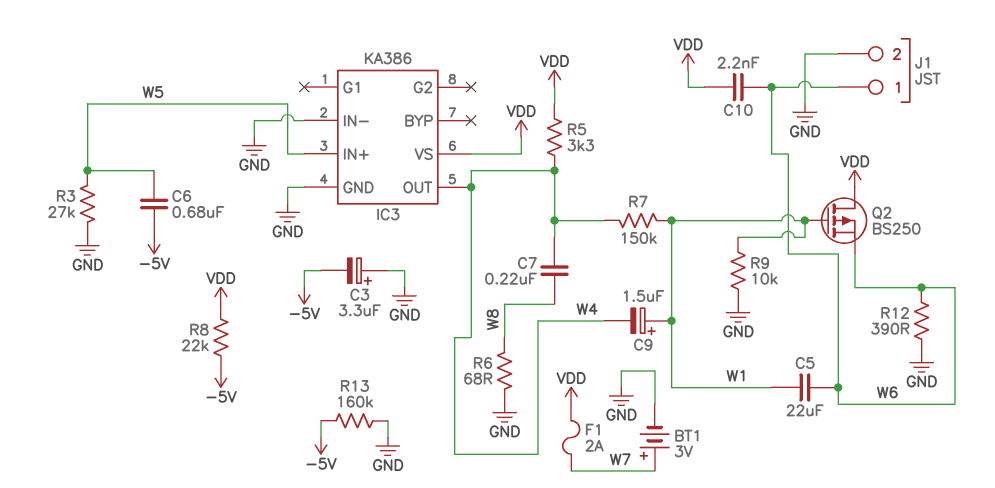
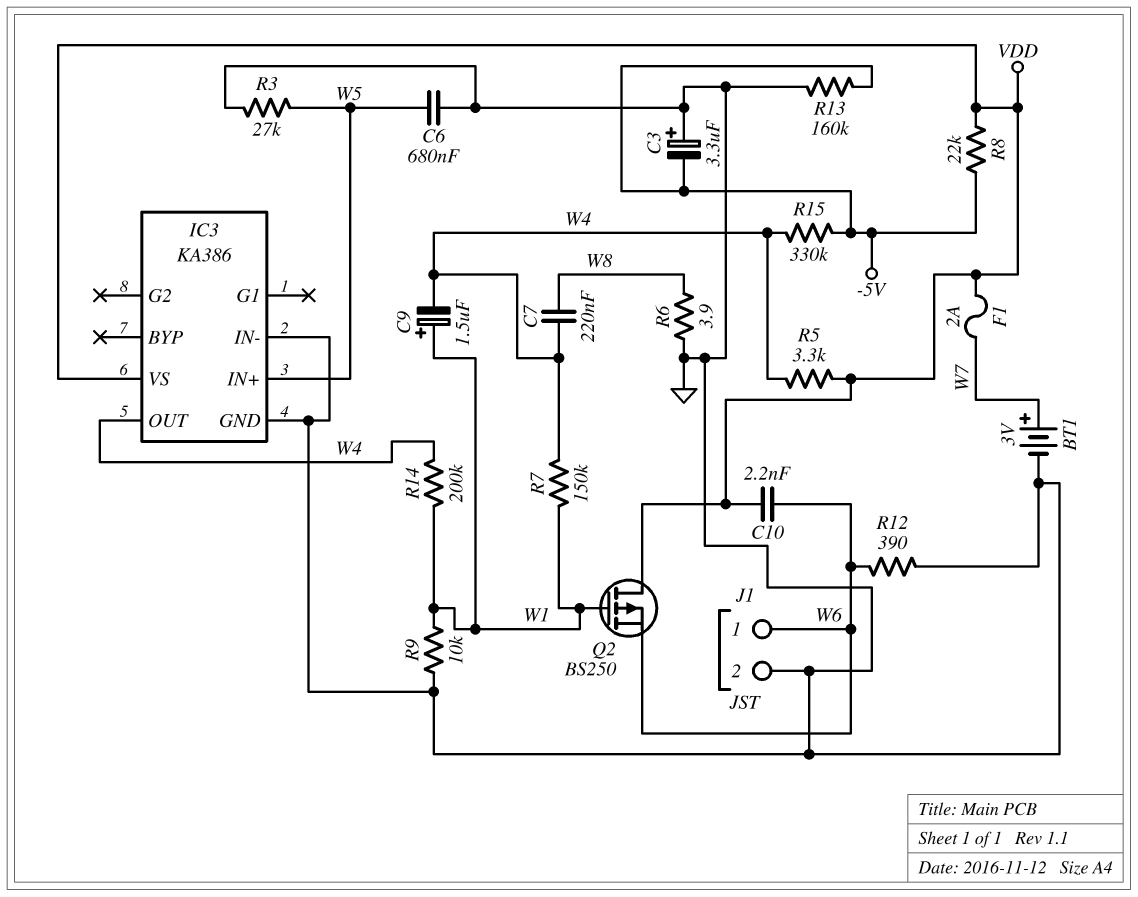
C5: 22uF (W1, W6) -> none
C6: 680nF (-5V, W5) -> 680nF (GND, W5)
R6: 68 (GND, W8) -> 3.9 (GND, W8)
R14: none -> 200k (W1, W4)
R15: none -> 330k (-5V, W4)

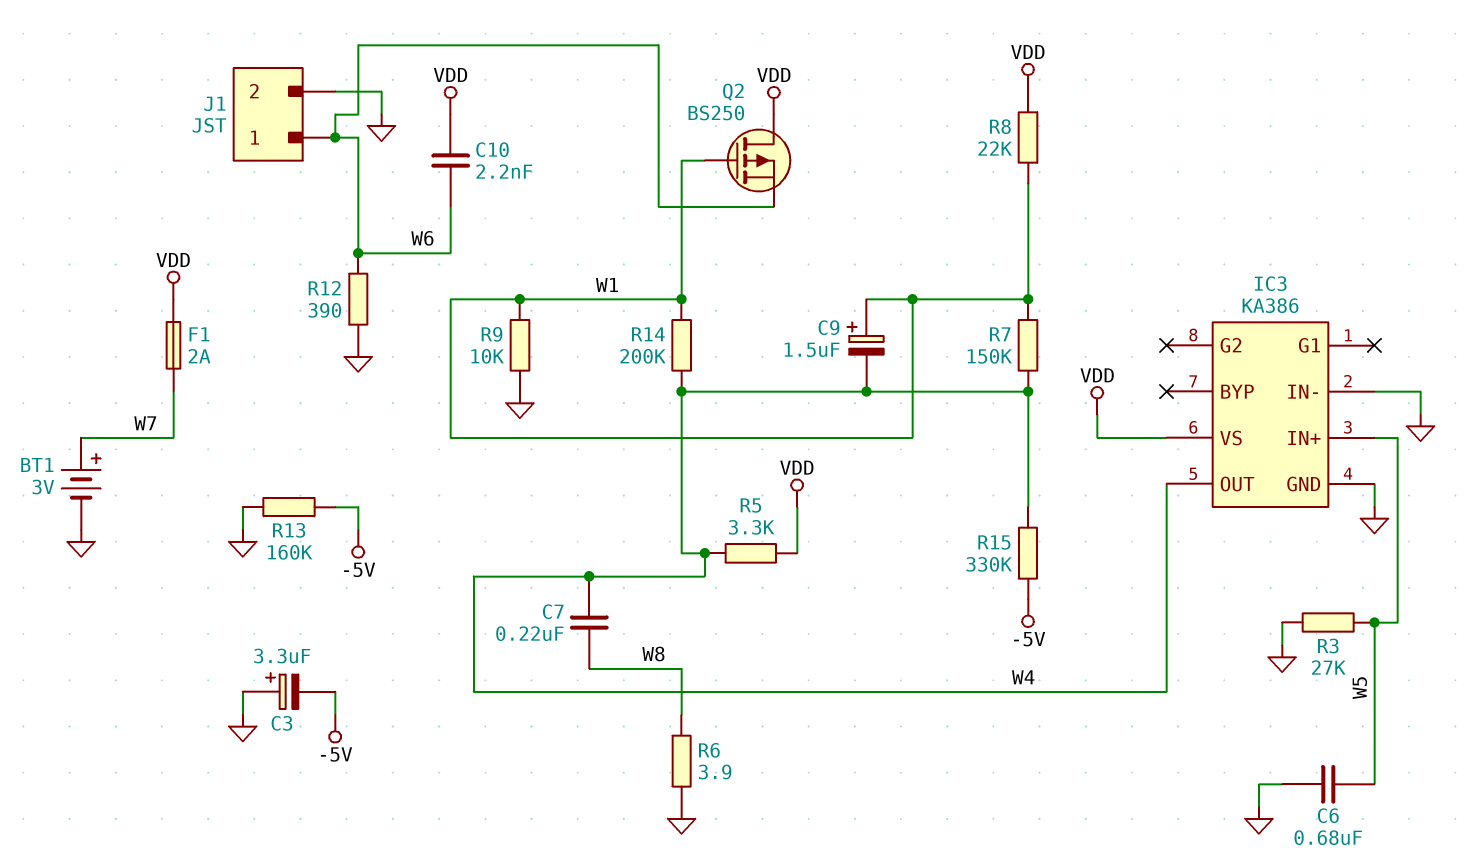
R8: 22k (-5V, VDD) -> 22k (VDD, W1)

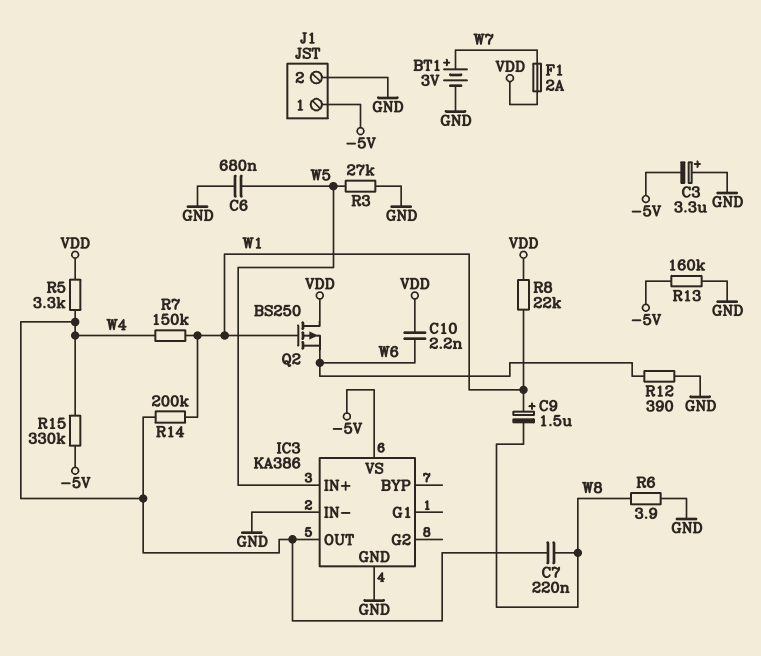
C9: 1.5uF (plus W1, minus W4) -> 1.5uF (plus W1, minus W8)
IC3 pin VS: VDD -> -5V
J1 pin 1: W6 -> -5V
R9: 10k (GND, W1) -> none

